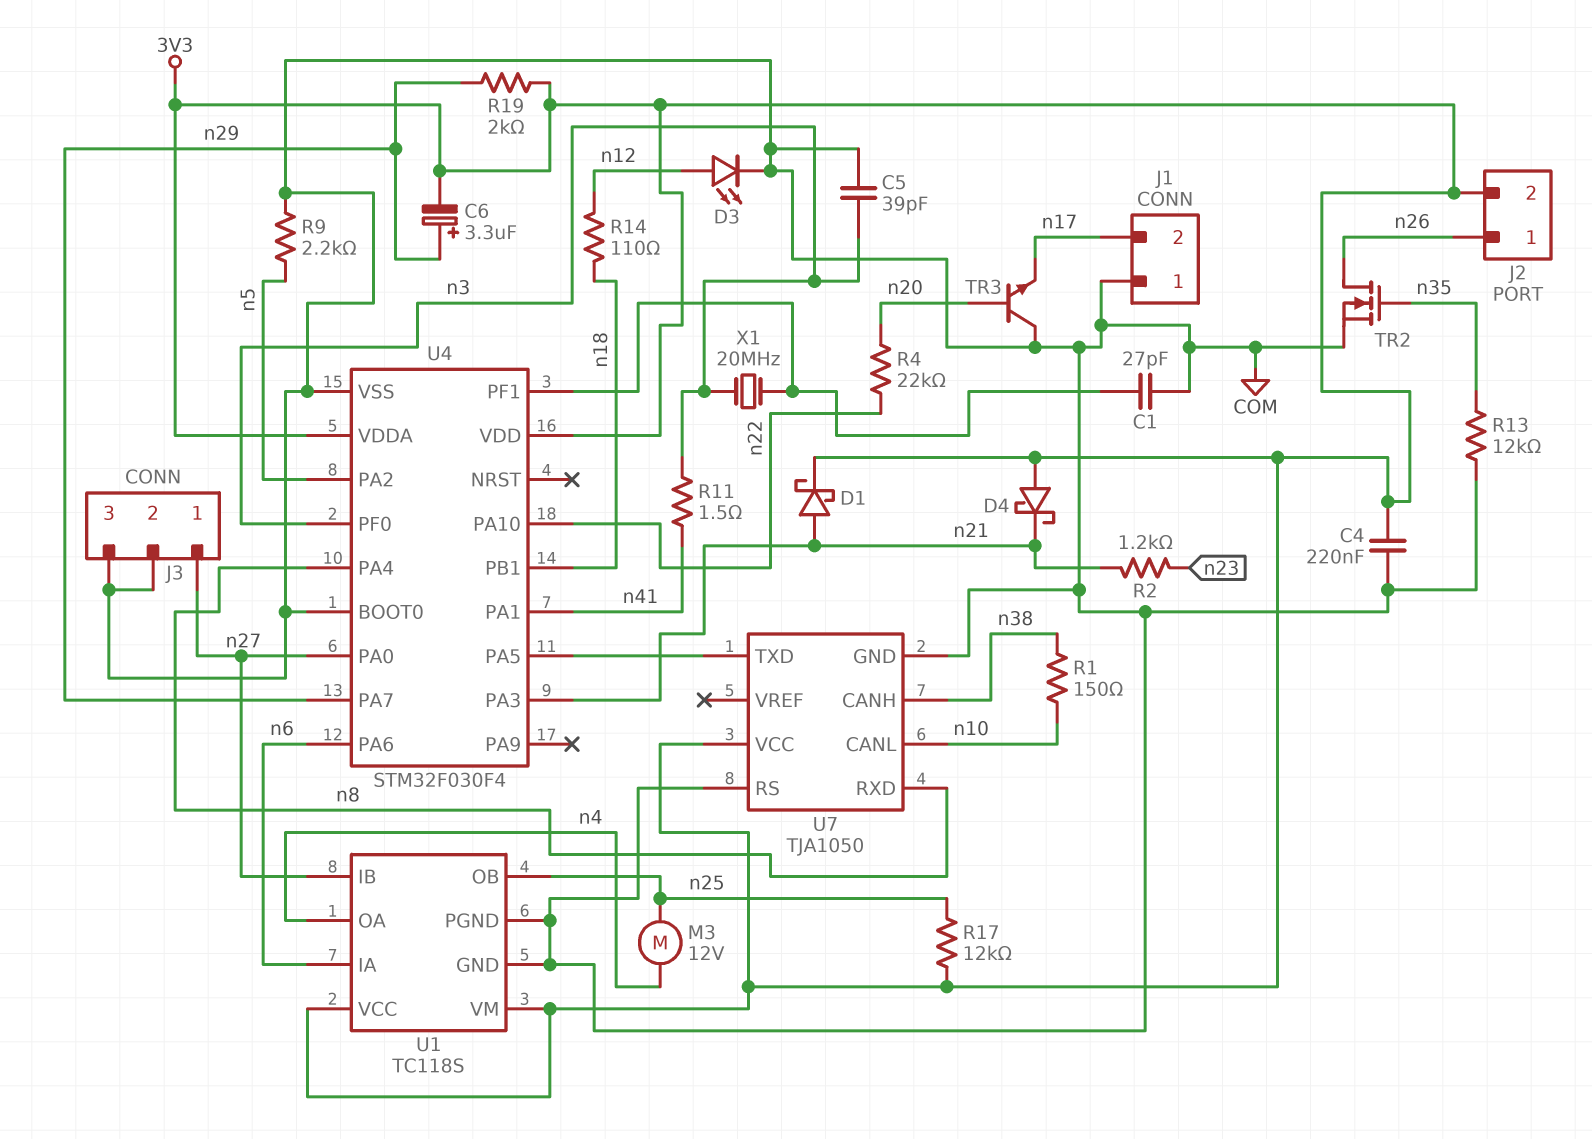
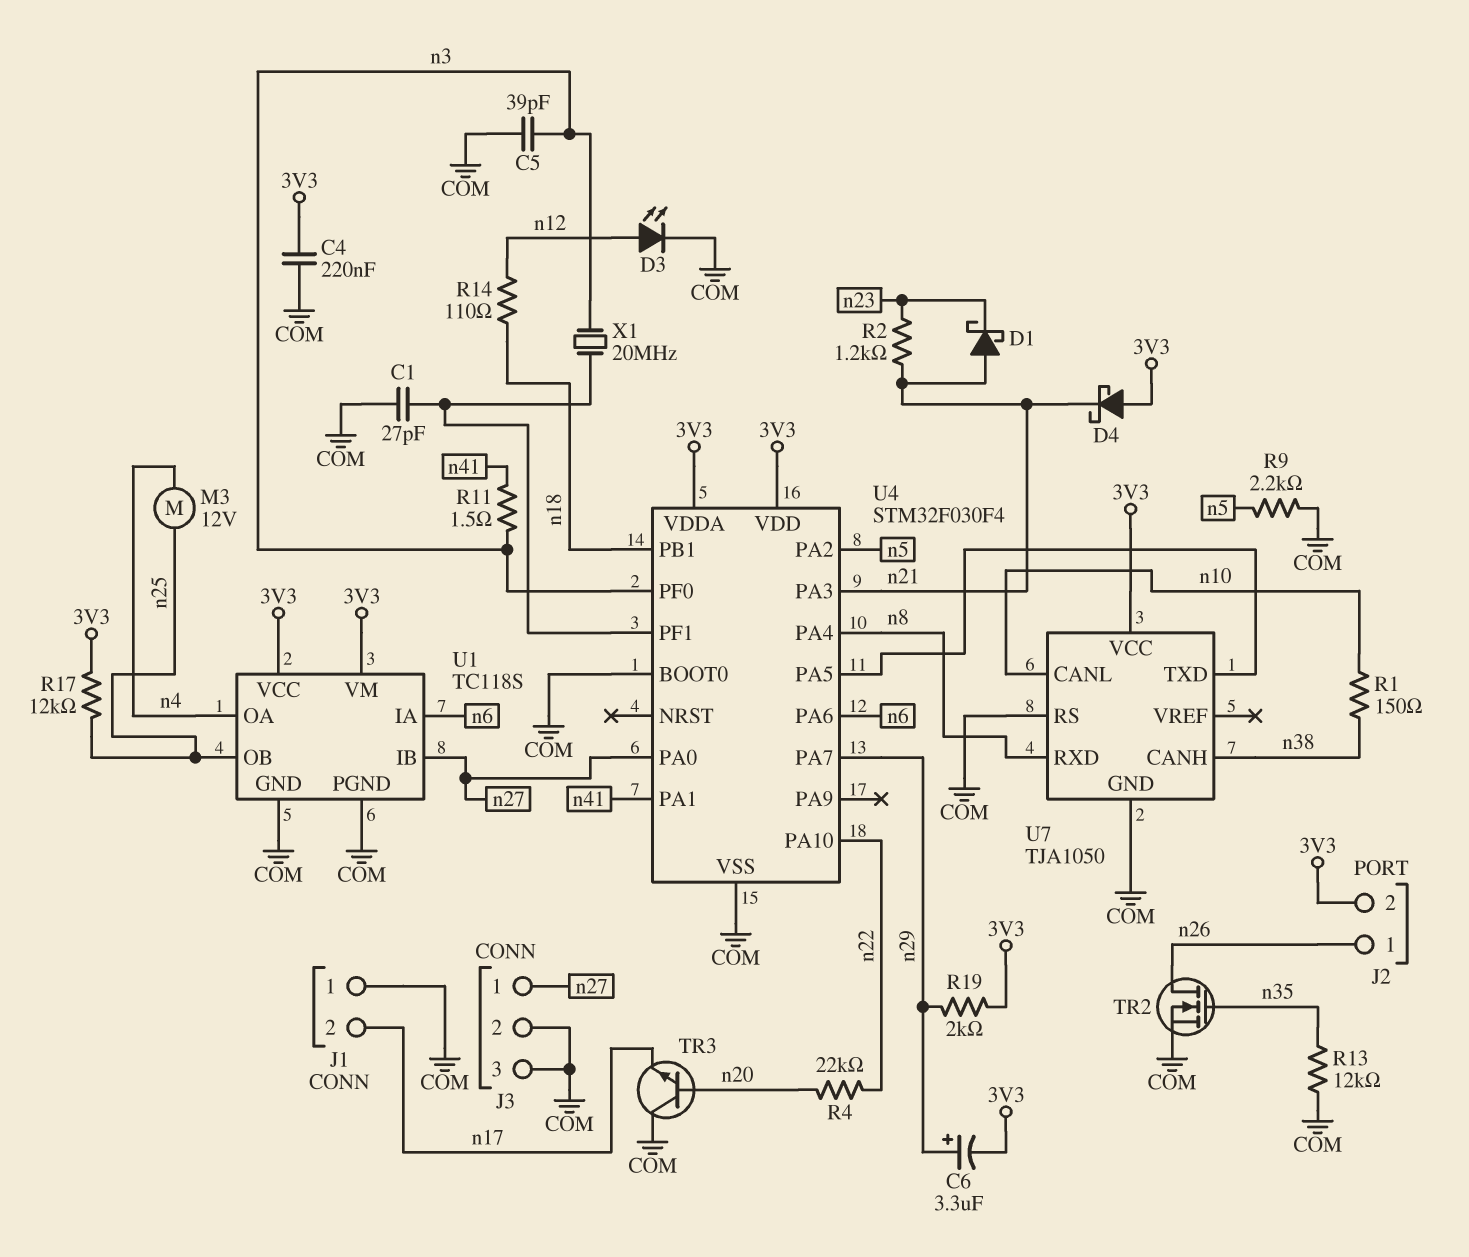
D1: schottky (A n21, K 3V3) -> schottky (A n21, K n23)

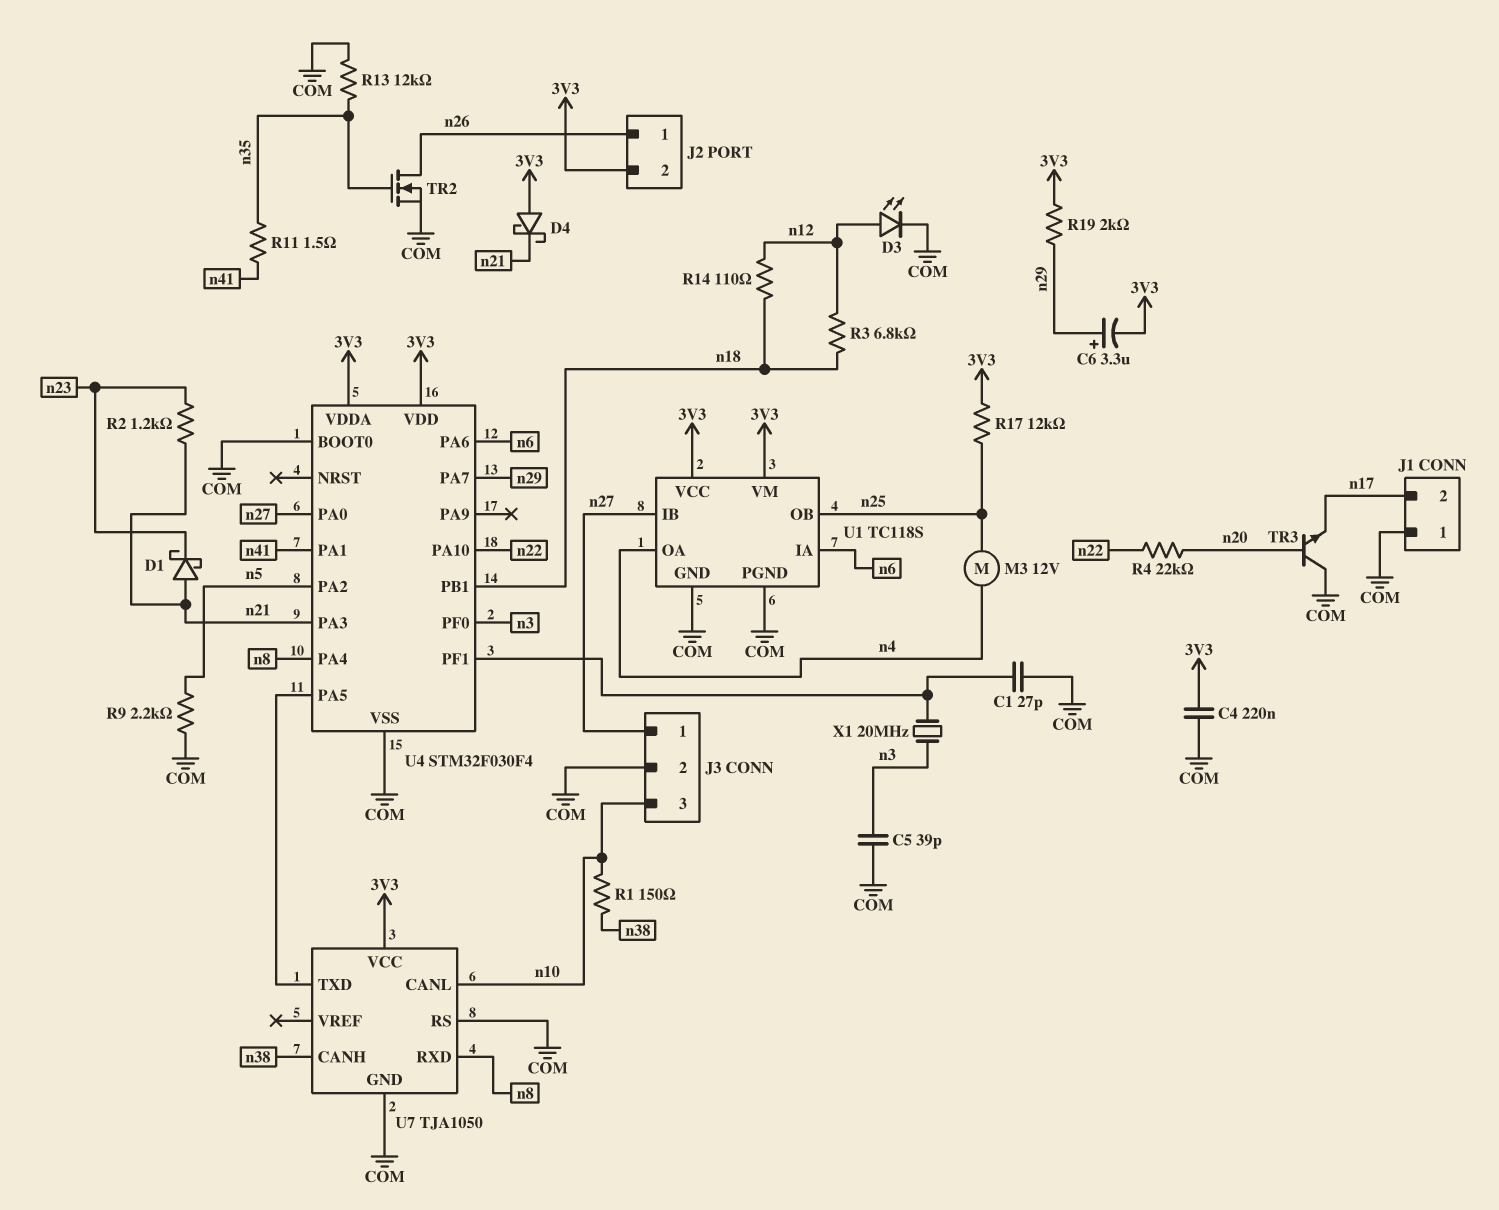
J3 pin 3: COM -> n10
R3: none -> 6.8k (n12, n18)
R11: 1.5 (n3, n41) -> 1.5 (n35, n41)

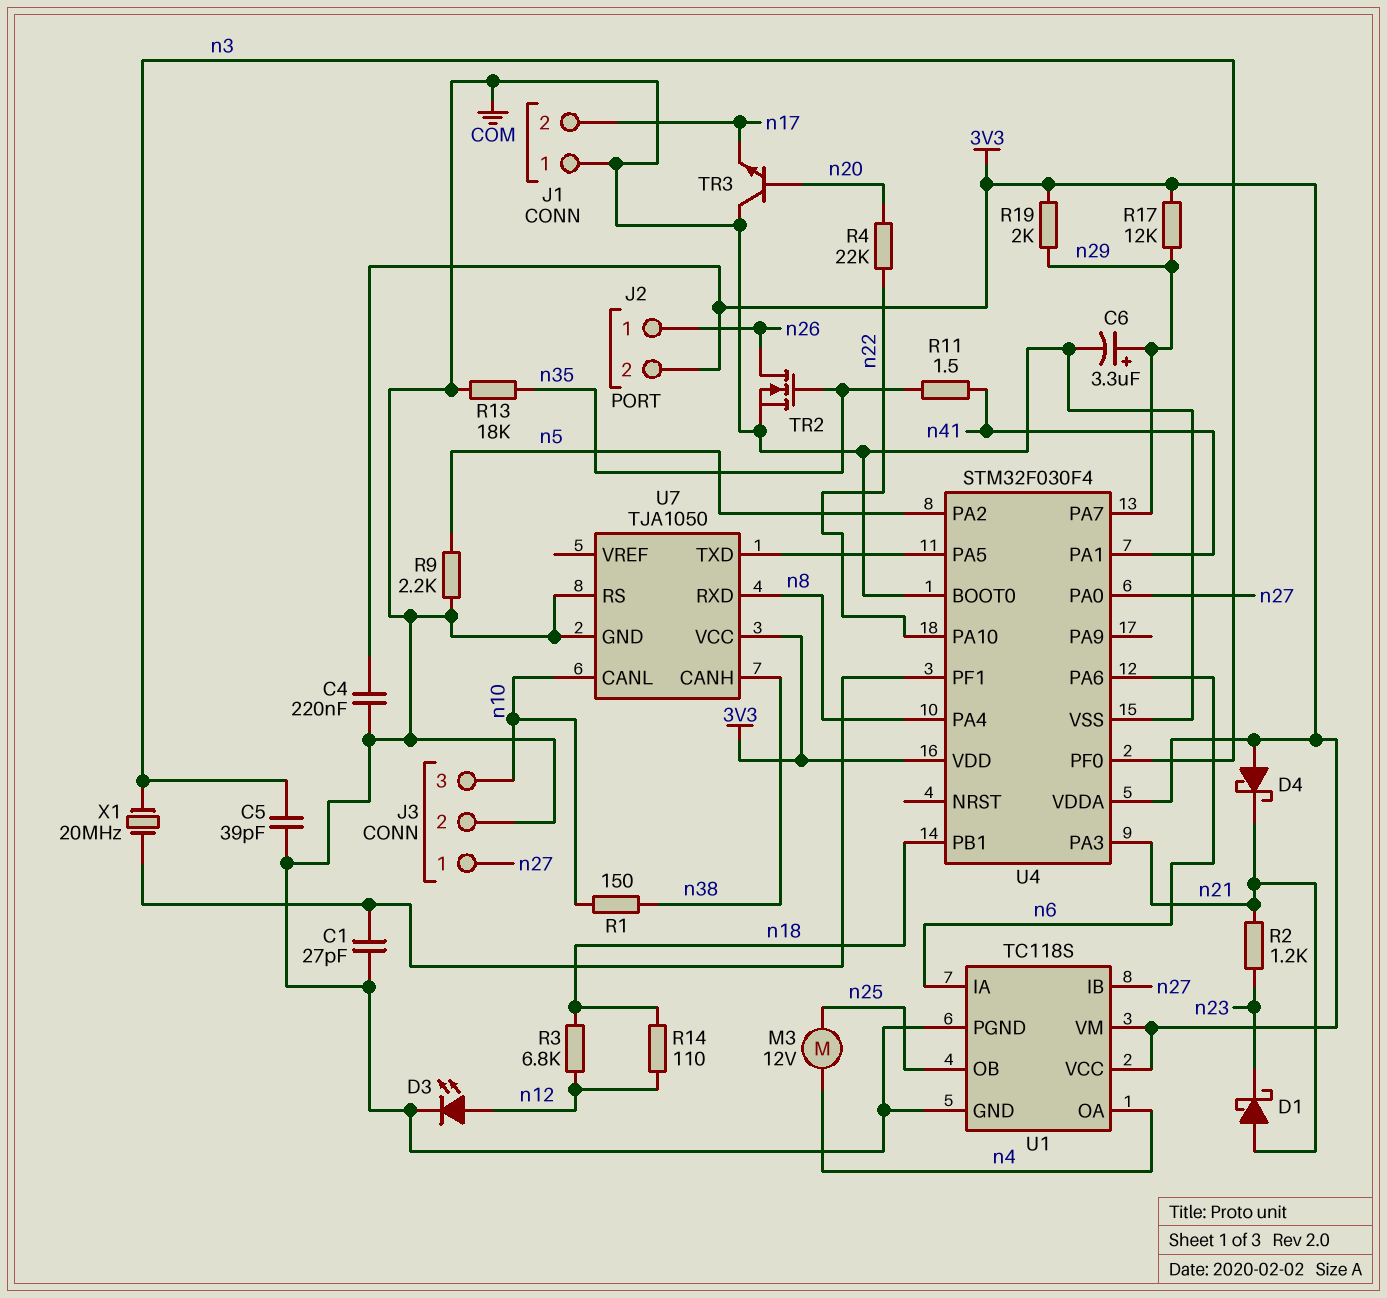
C6: 3.3uF (plus n29, minus 3V3) -> 3.3uF (plus n29, minus COM)
R13: 12k (COM, n35) -> 18k (COM, n35)
R17: 12k (3V3, n25) -> 12k (3V3, n29)

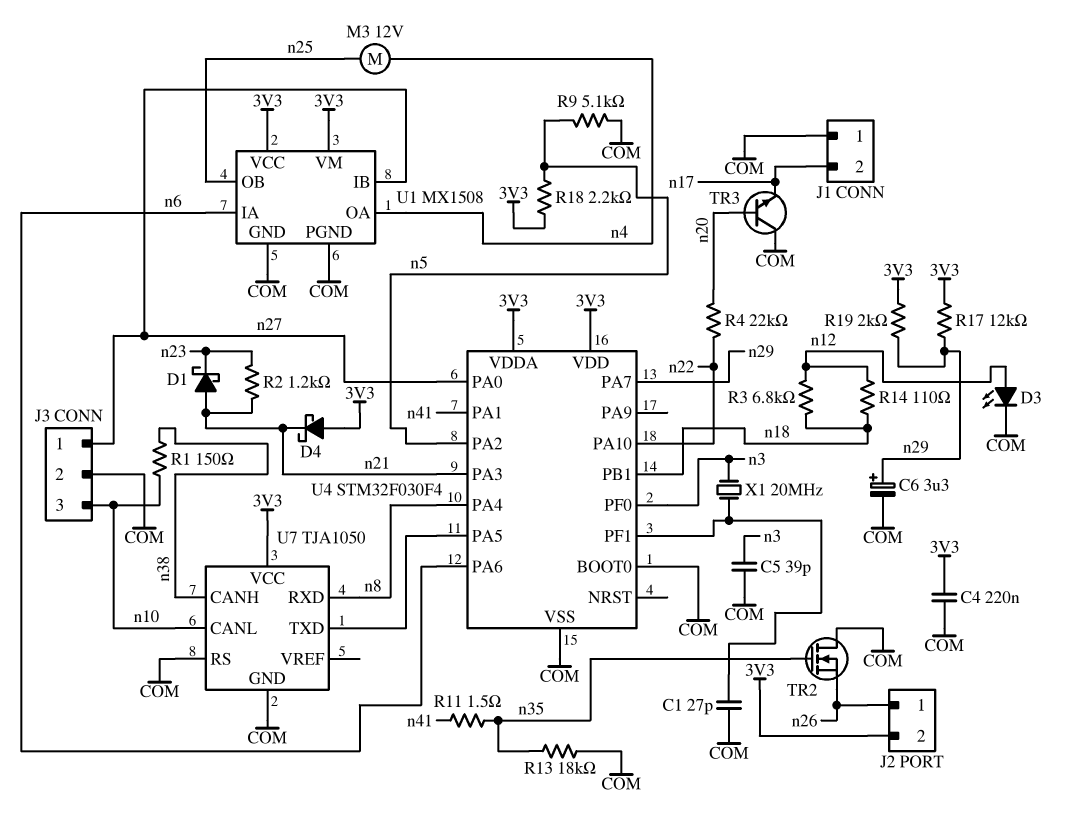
R9: 2.2k (COM, n5) -> 5.1k (COM, n5)
R18: none -> 2.2k (3V3, n5)
TR2: NMOS (G n35, D n26, S COM) -> NMOS (G n35, D COM, S n26)
U1: TC118S -> MX1508

